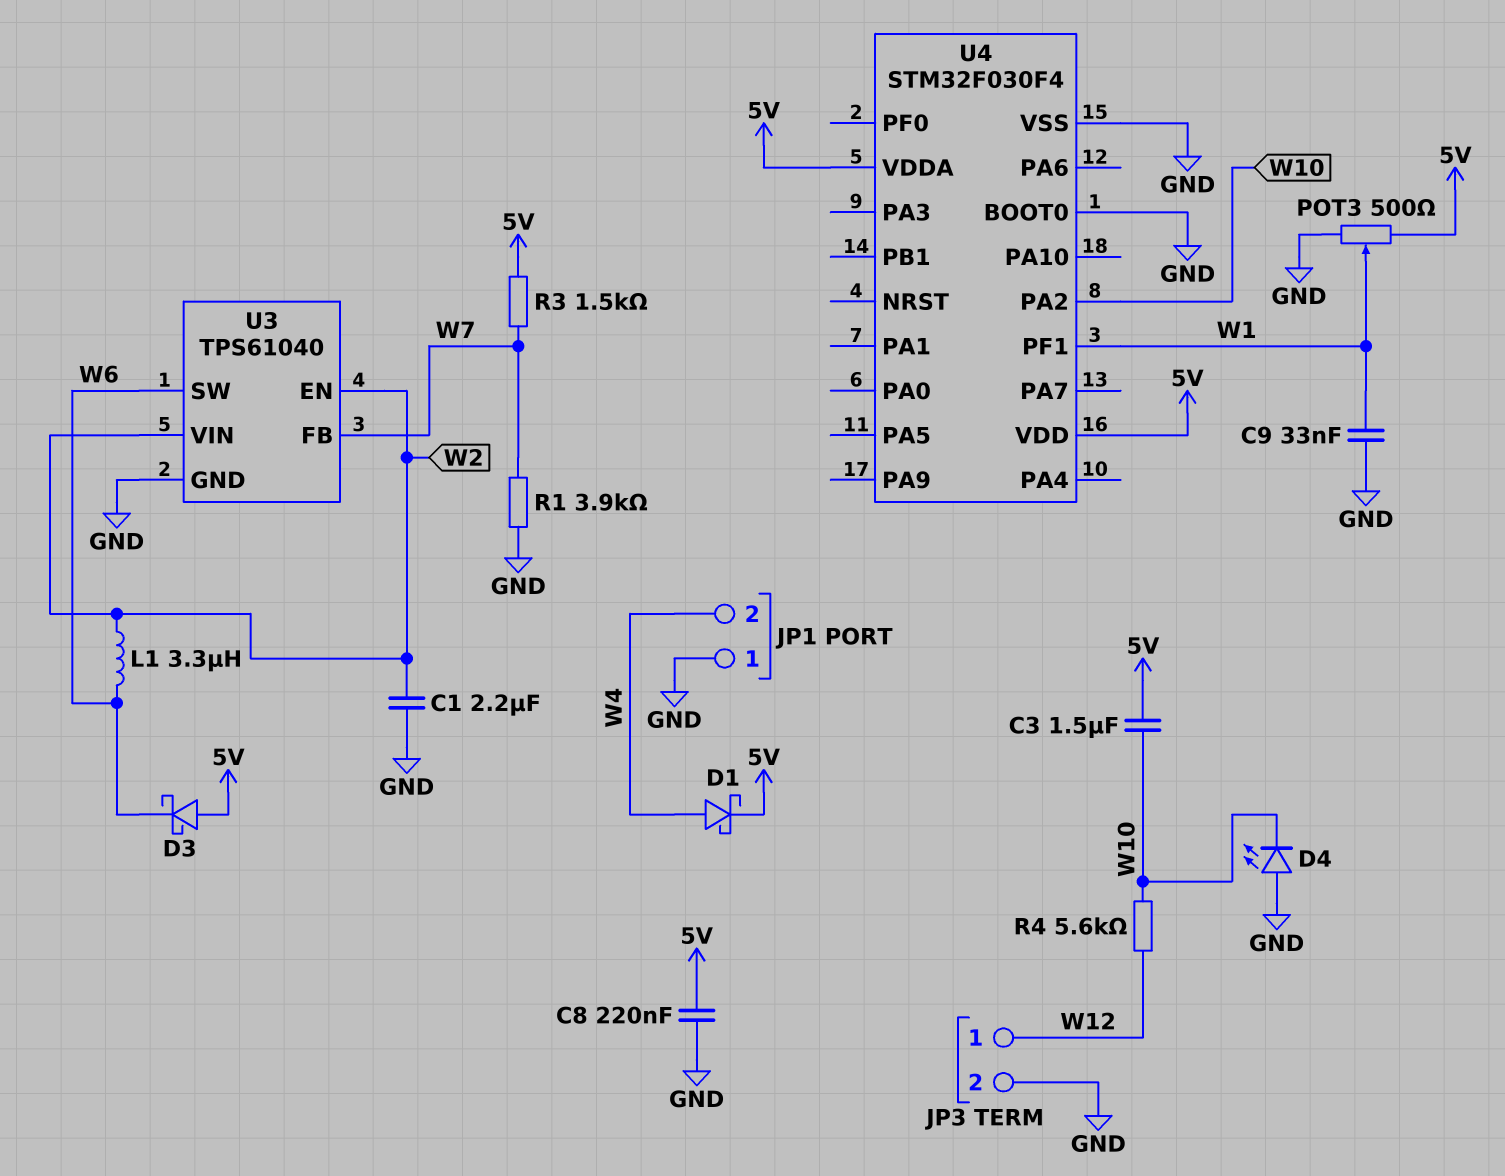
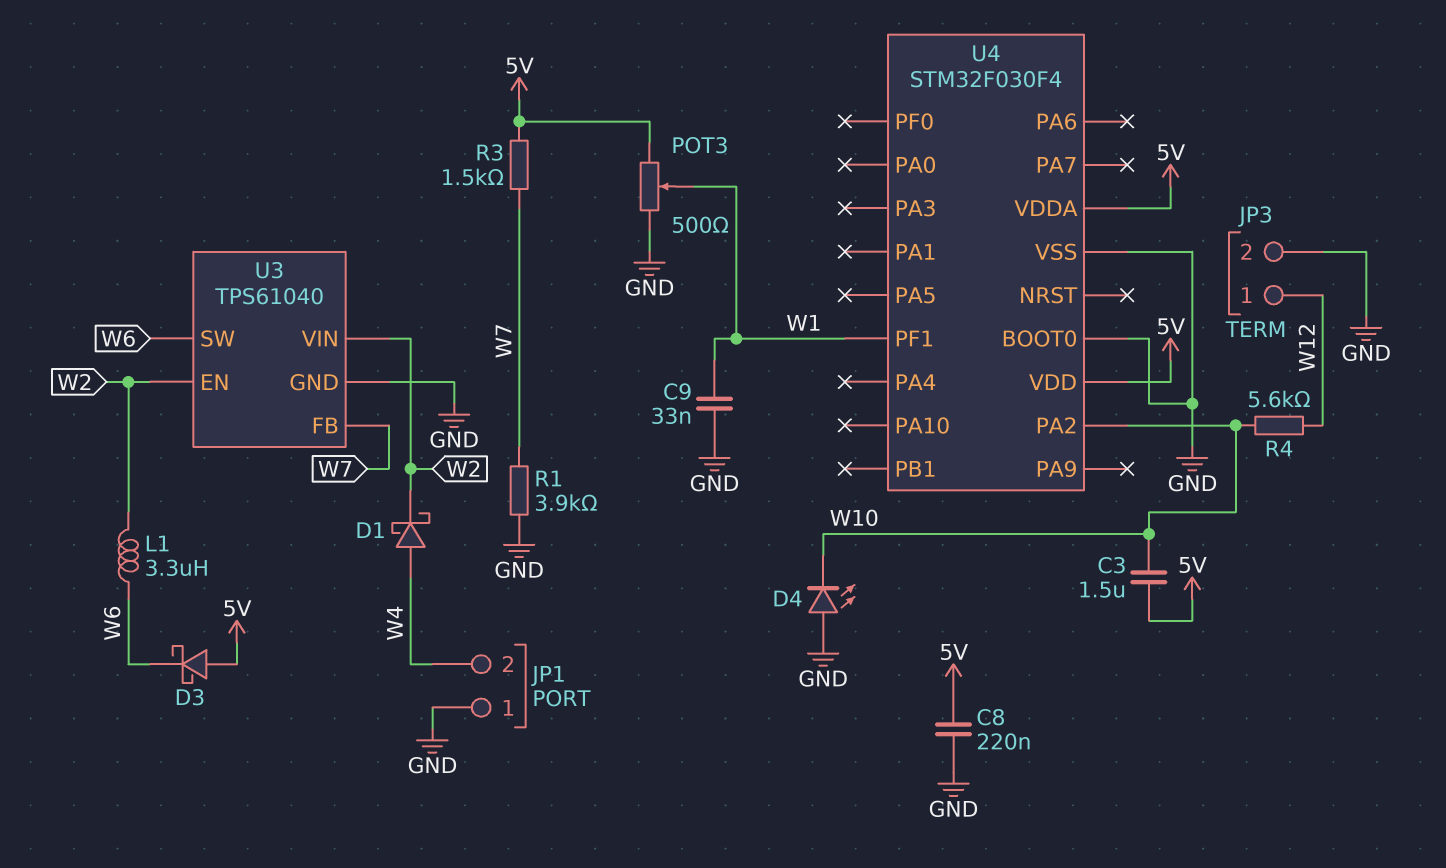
C1: 2.2uF (GND, W2) -> none
D1: schottky (A W4, K 5V) -> schottky (A W4, K W2)

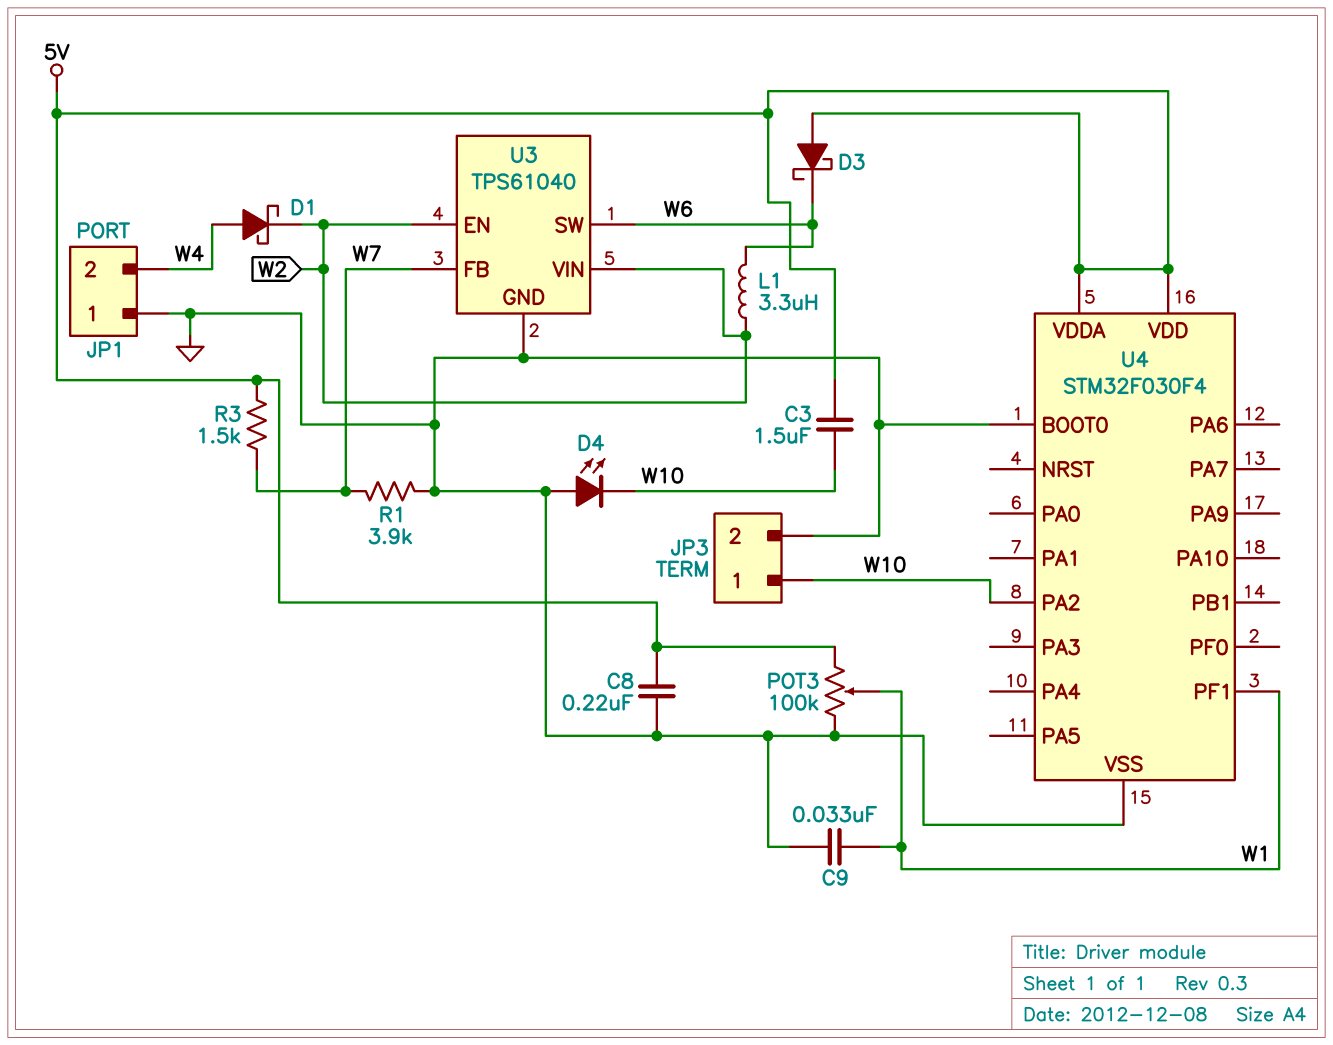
JP3 pin 1: W12 -> W10
POT3: 500 (5V, GND, wiper W1) -> 100k (5V, GND, wiper W1)
R4: 5.6k (W10, W12) -> none

